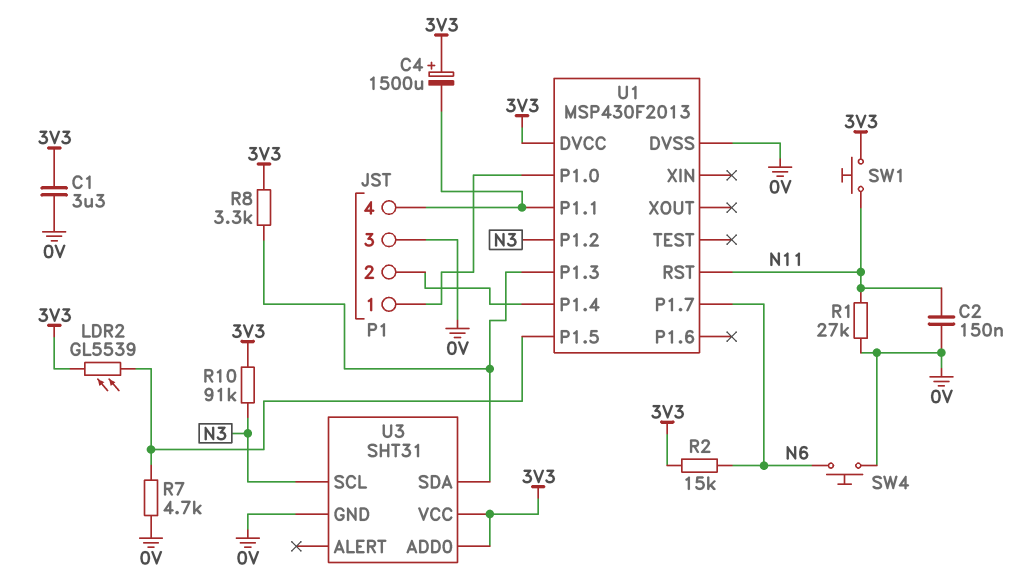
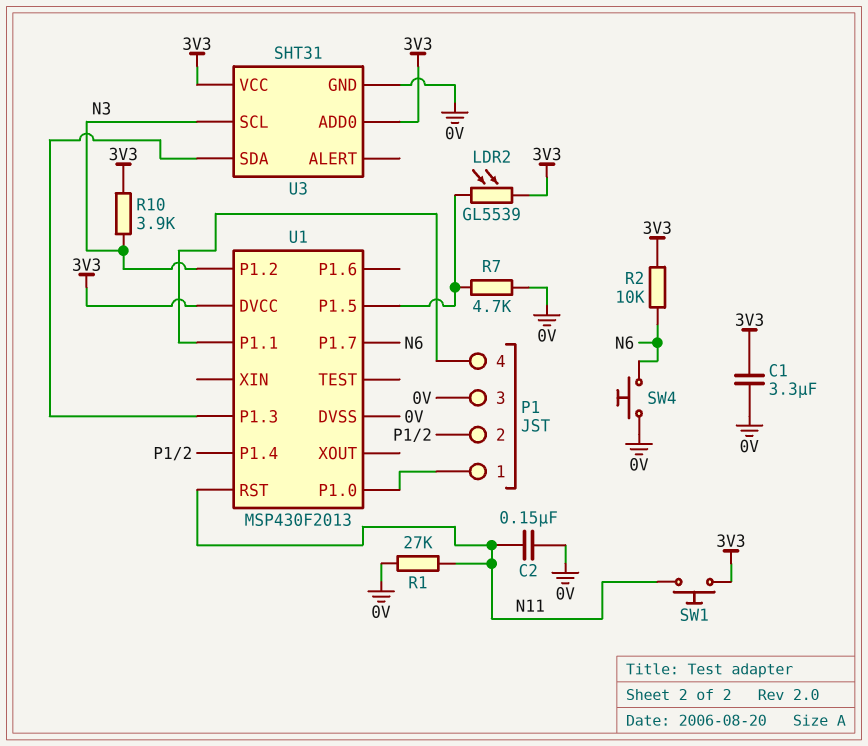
C4: 1500uF (plus 3V3, minus P1/4) -> none
R2: 15k (3V3, N6) -> 10k (3V3, N6)
R8: 3.3k (3V3, U1/P1.3) -> none
R10: 91k (3V3, N3) -> 3.9k (3V3, N3)

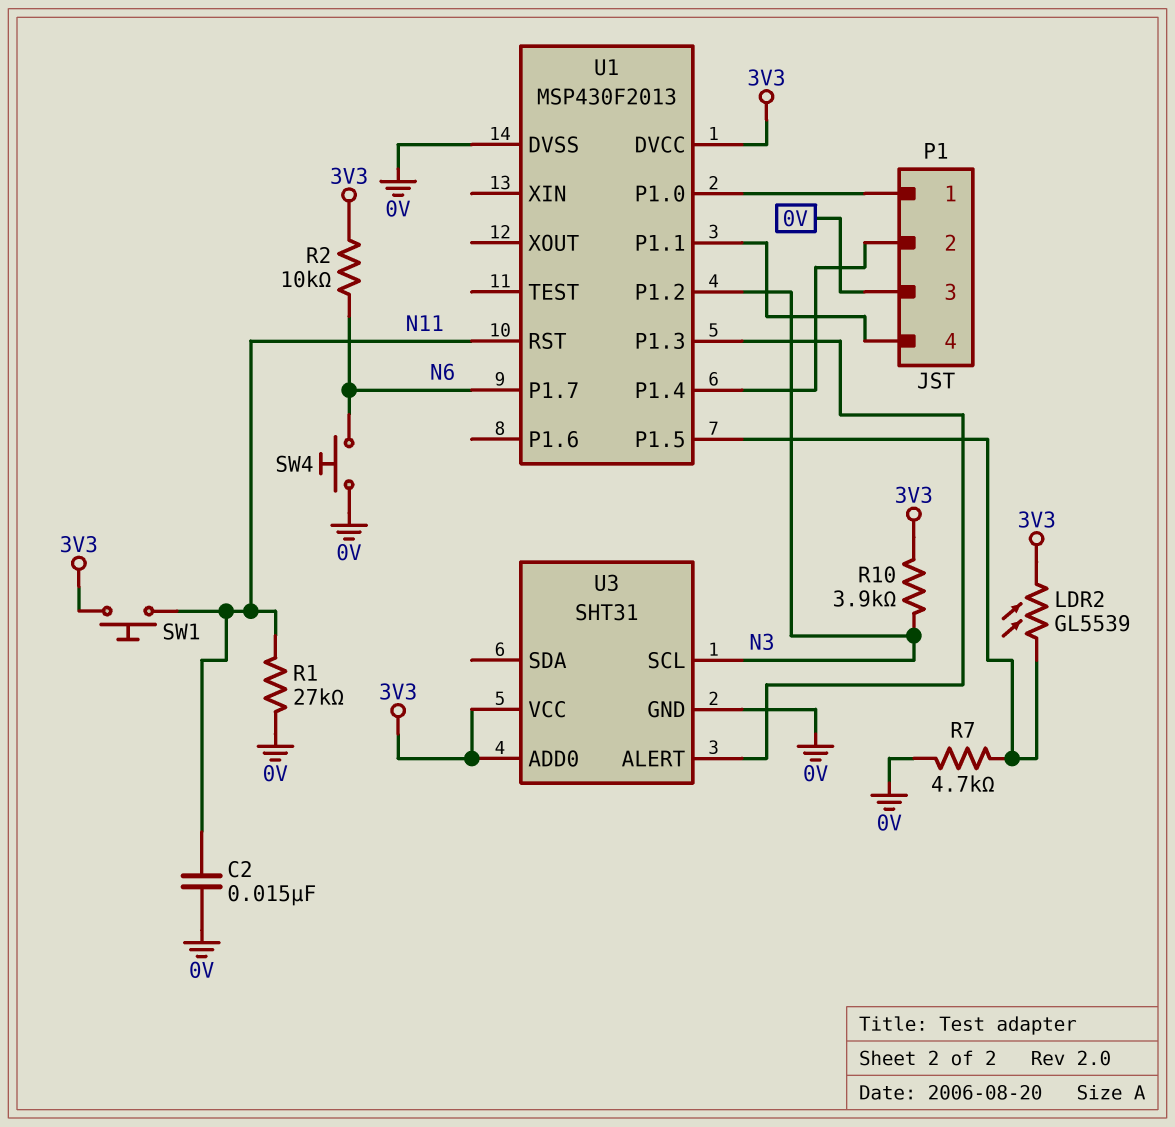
C1: 3.3uF (0V, 3V3) -> none
C2: 150nF (0V, N11) -> 15nF (0V, N11)
U3 pin ALERT: none -> U1/P1.3
U3 pin SDA: U1/P1.3 -> none

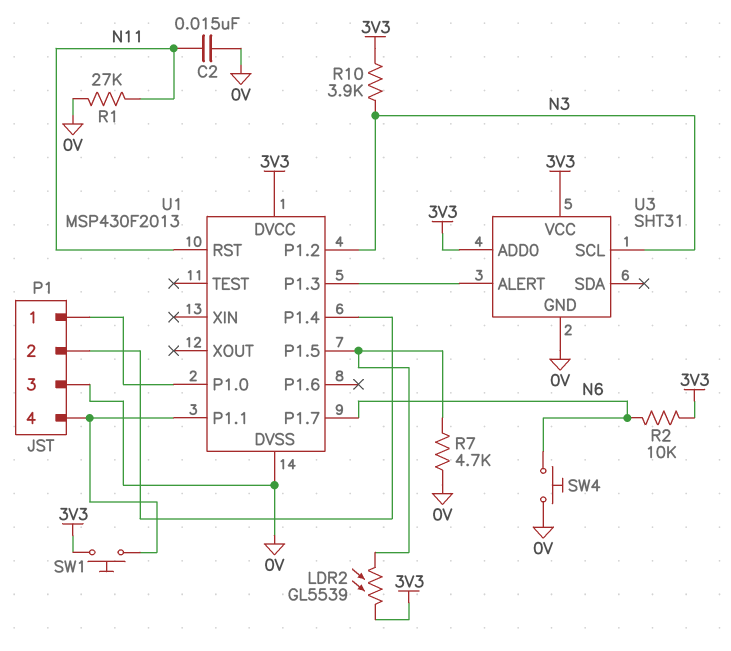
SW1: button (3V3, N11) -> button (3V3, P1/4)

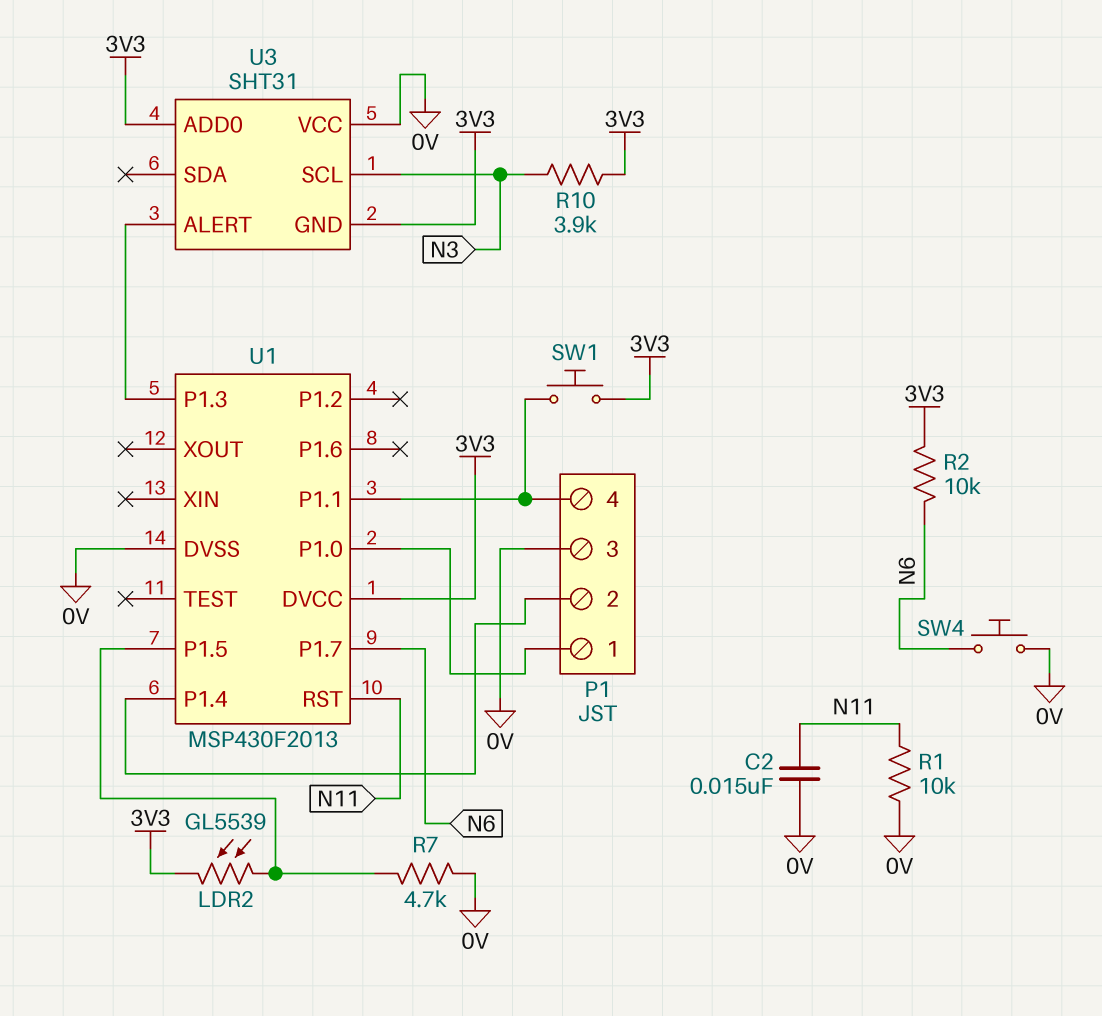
R1: 27k (0V, N11) -> 10k (0V, N11)
U1 pin P1.2: N3 -> none
U3 pin GND: 0V -> 3V3
U3 pin VCC: 3V3 -> 0V

